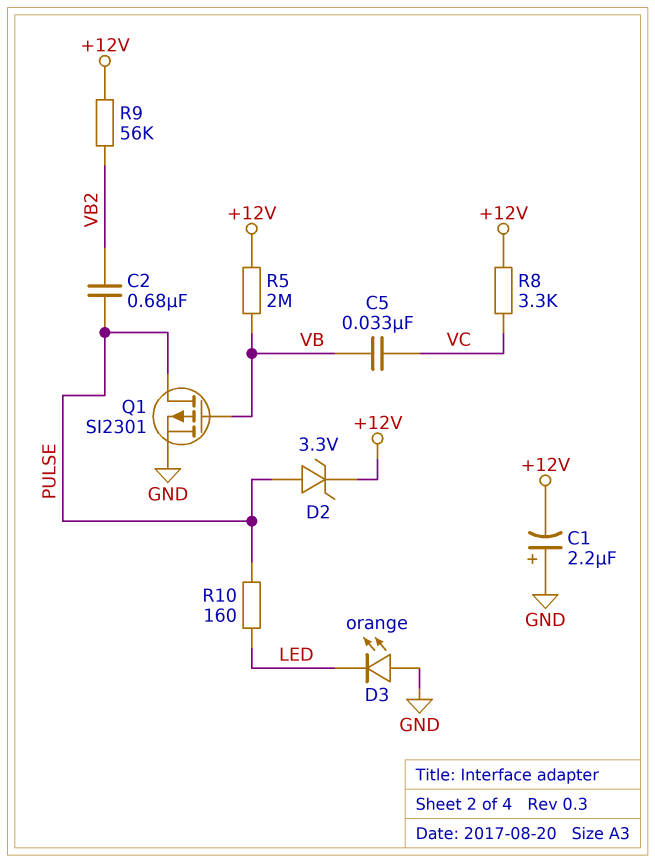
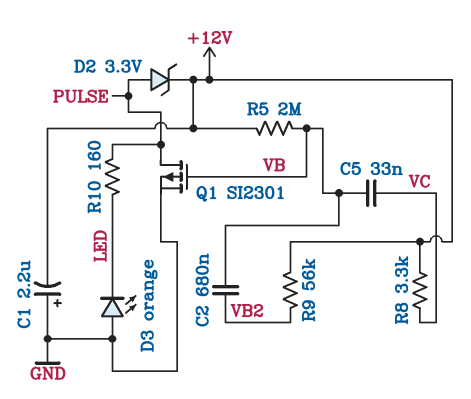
C2: 680nF (PULSE, VB2) -> 680nF (VB, VB2)

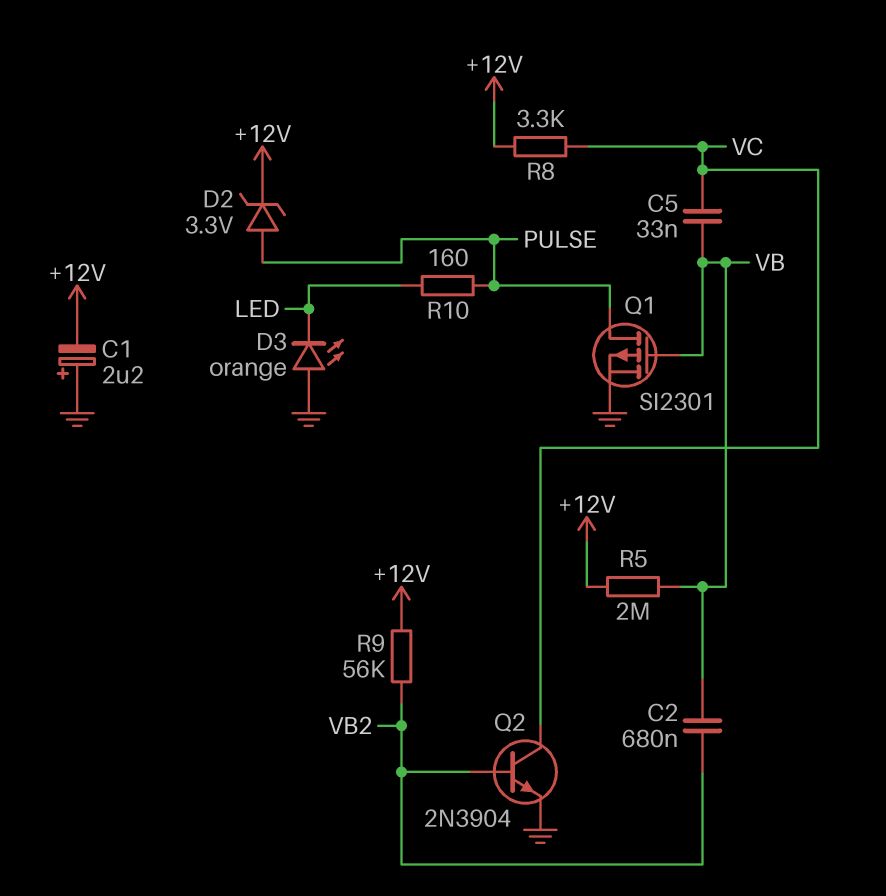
Q2: none -> NPN 2N3904 (B VB2, C VC, E GND)

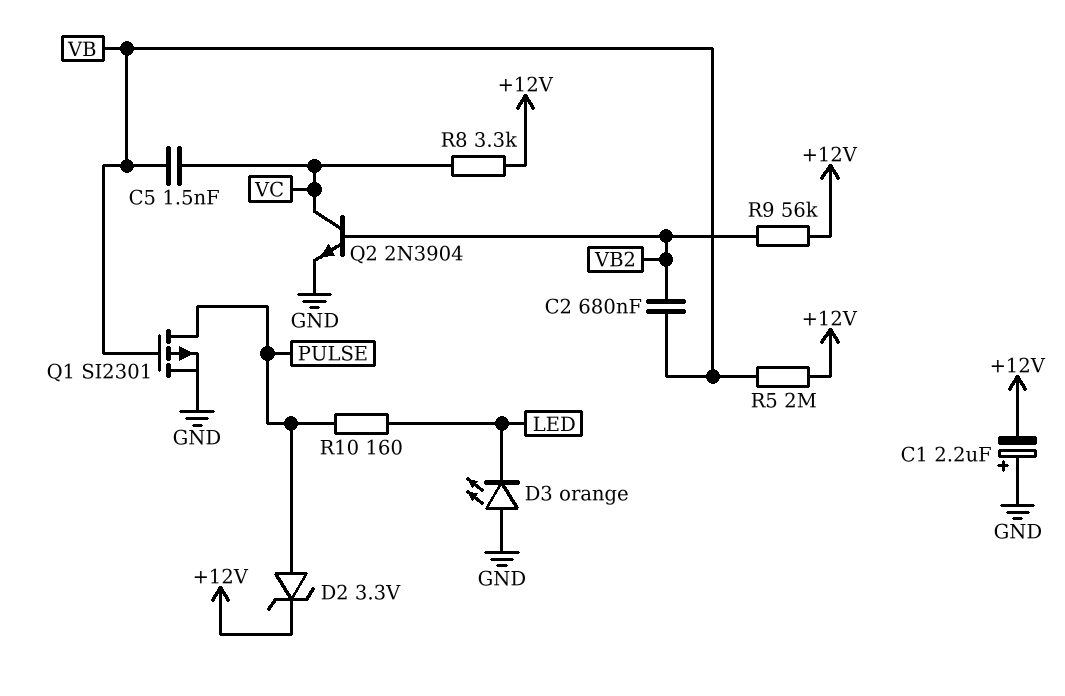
C5: 33nF (VB, VC) -> 1.5nF (VB, VC)

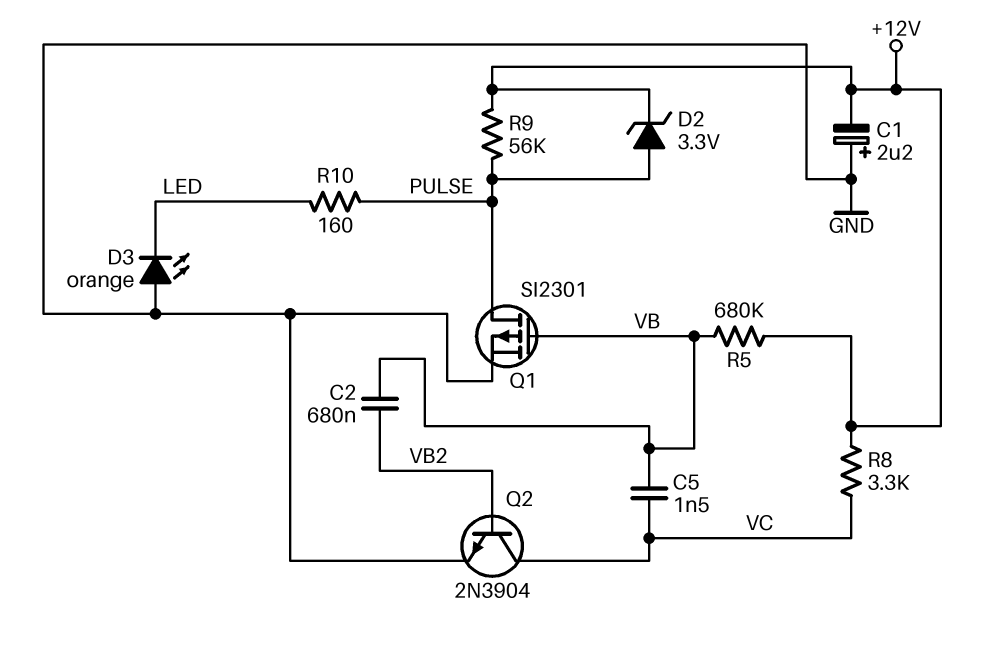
R5: 2M (+12V, VB) -> 680k (+12V, VB)
R9: 56k (+12V, VB2) -> 56k (+12V, PULSE)

